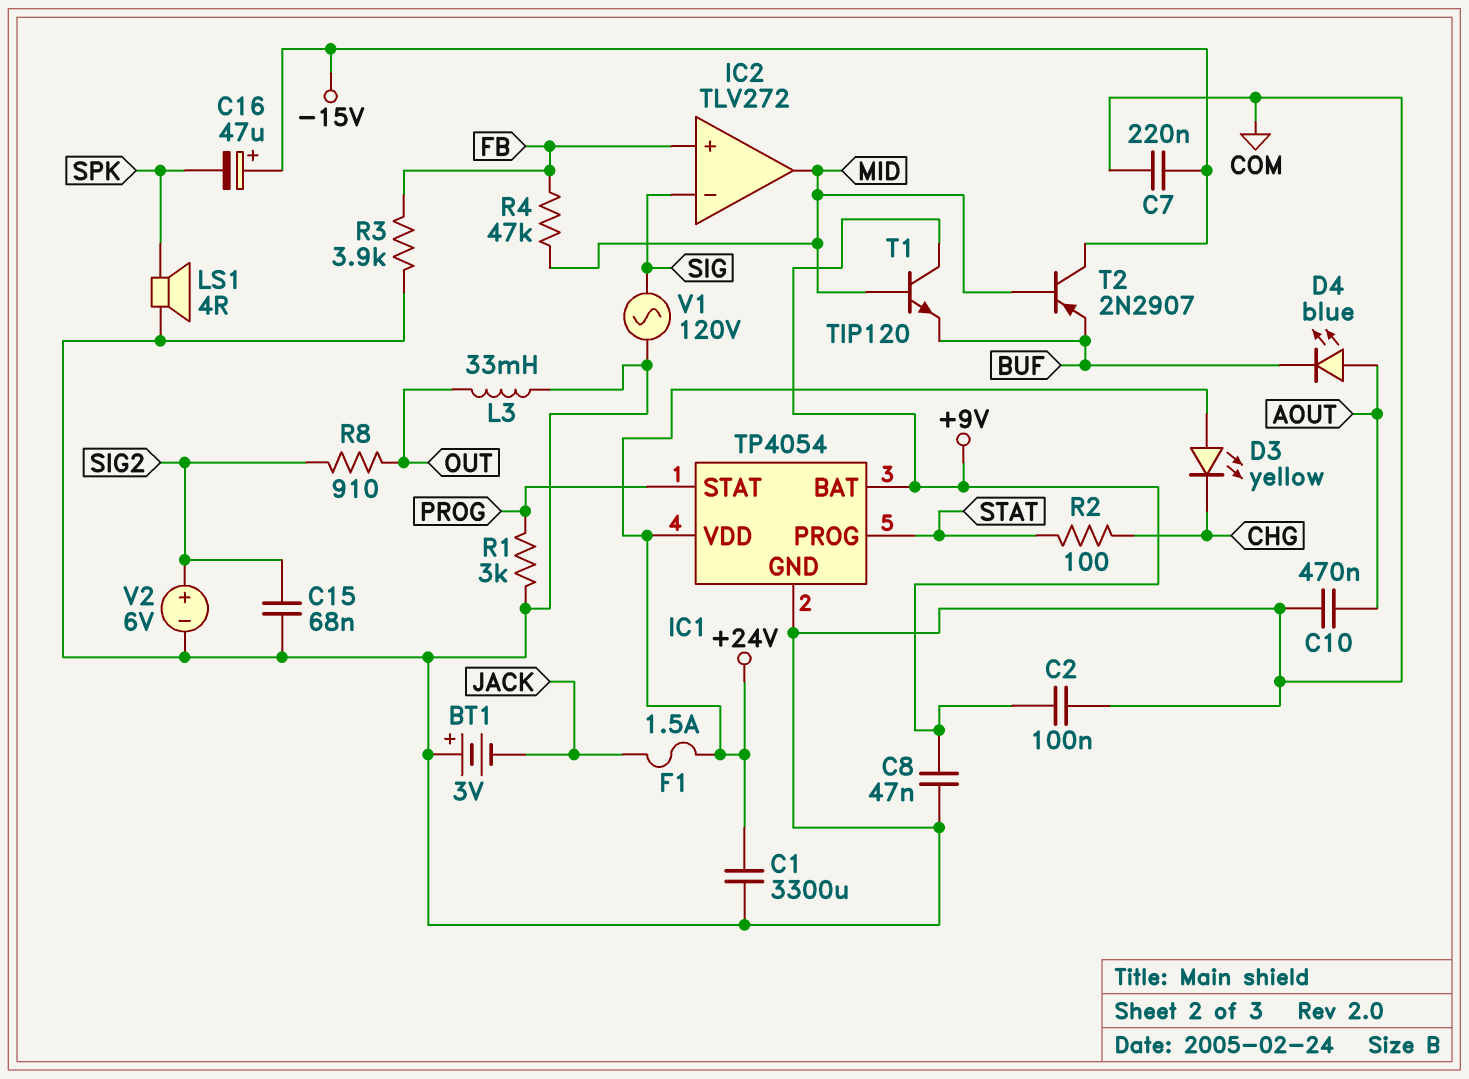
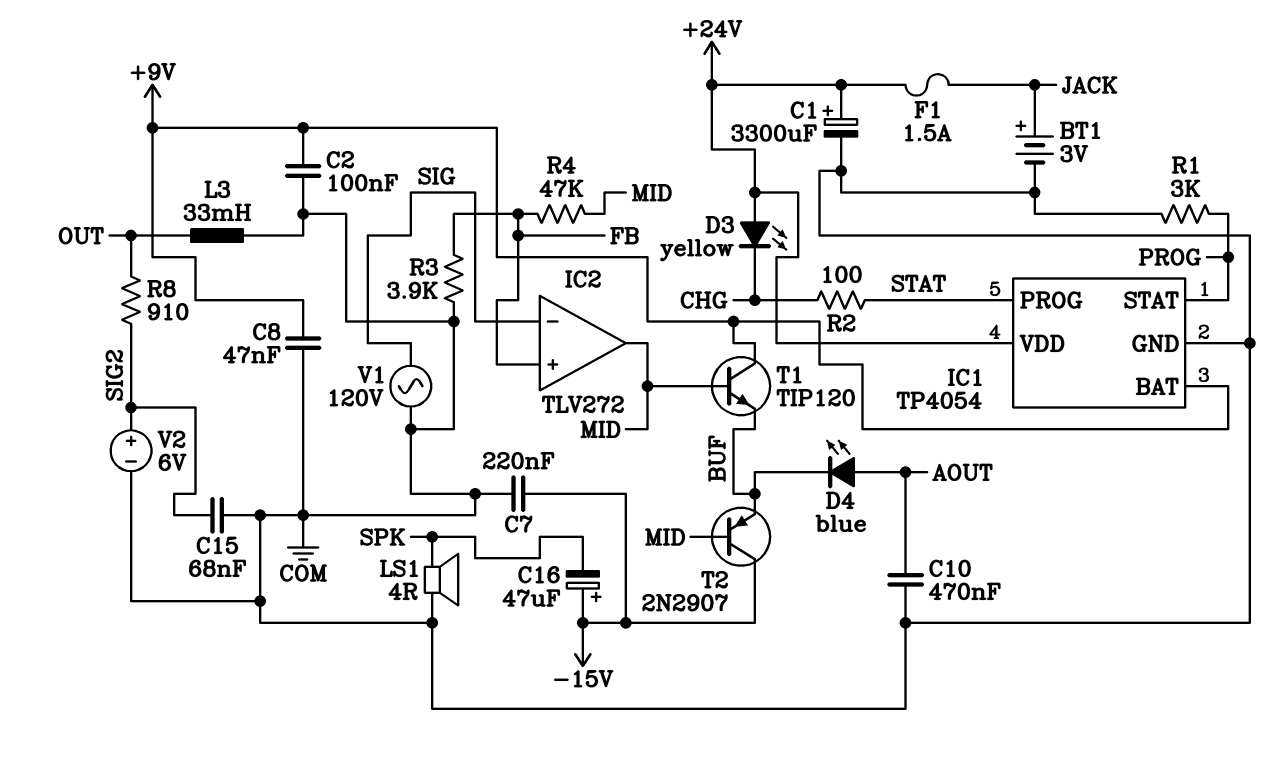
BT1: 3V (plus COM, minus JACK) -> 3V (plus JACK, minus COM)
C1: 3300uF (+24V, COM) -> 3300uF (plus +24V, minus COM)

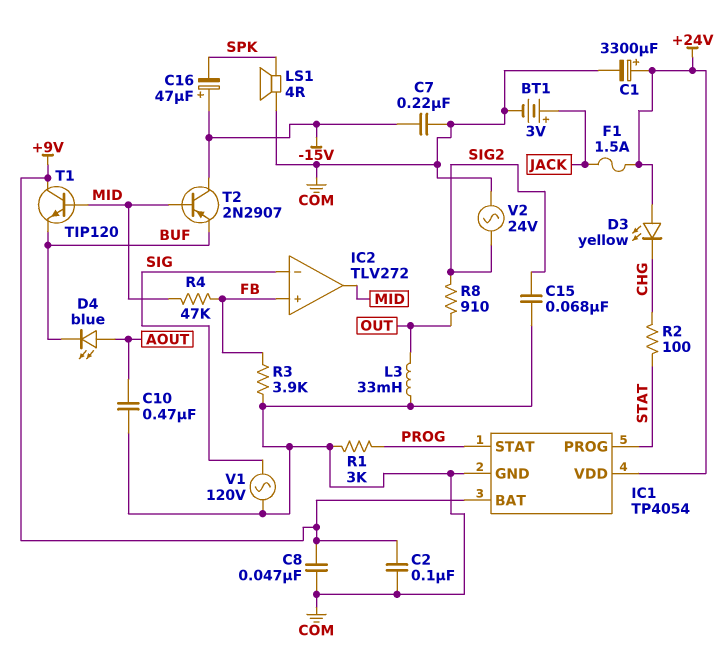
V2: 6V (plus SIG2, minus COM) -> AC 24V (COM, SIG2)

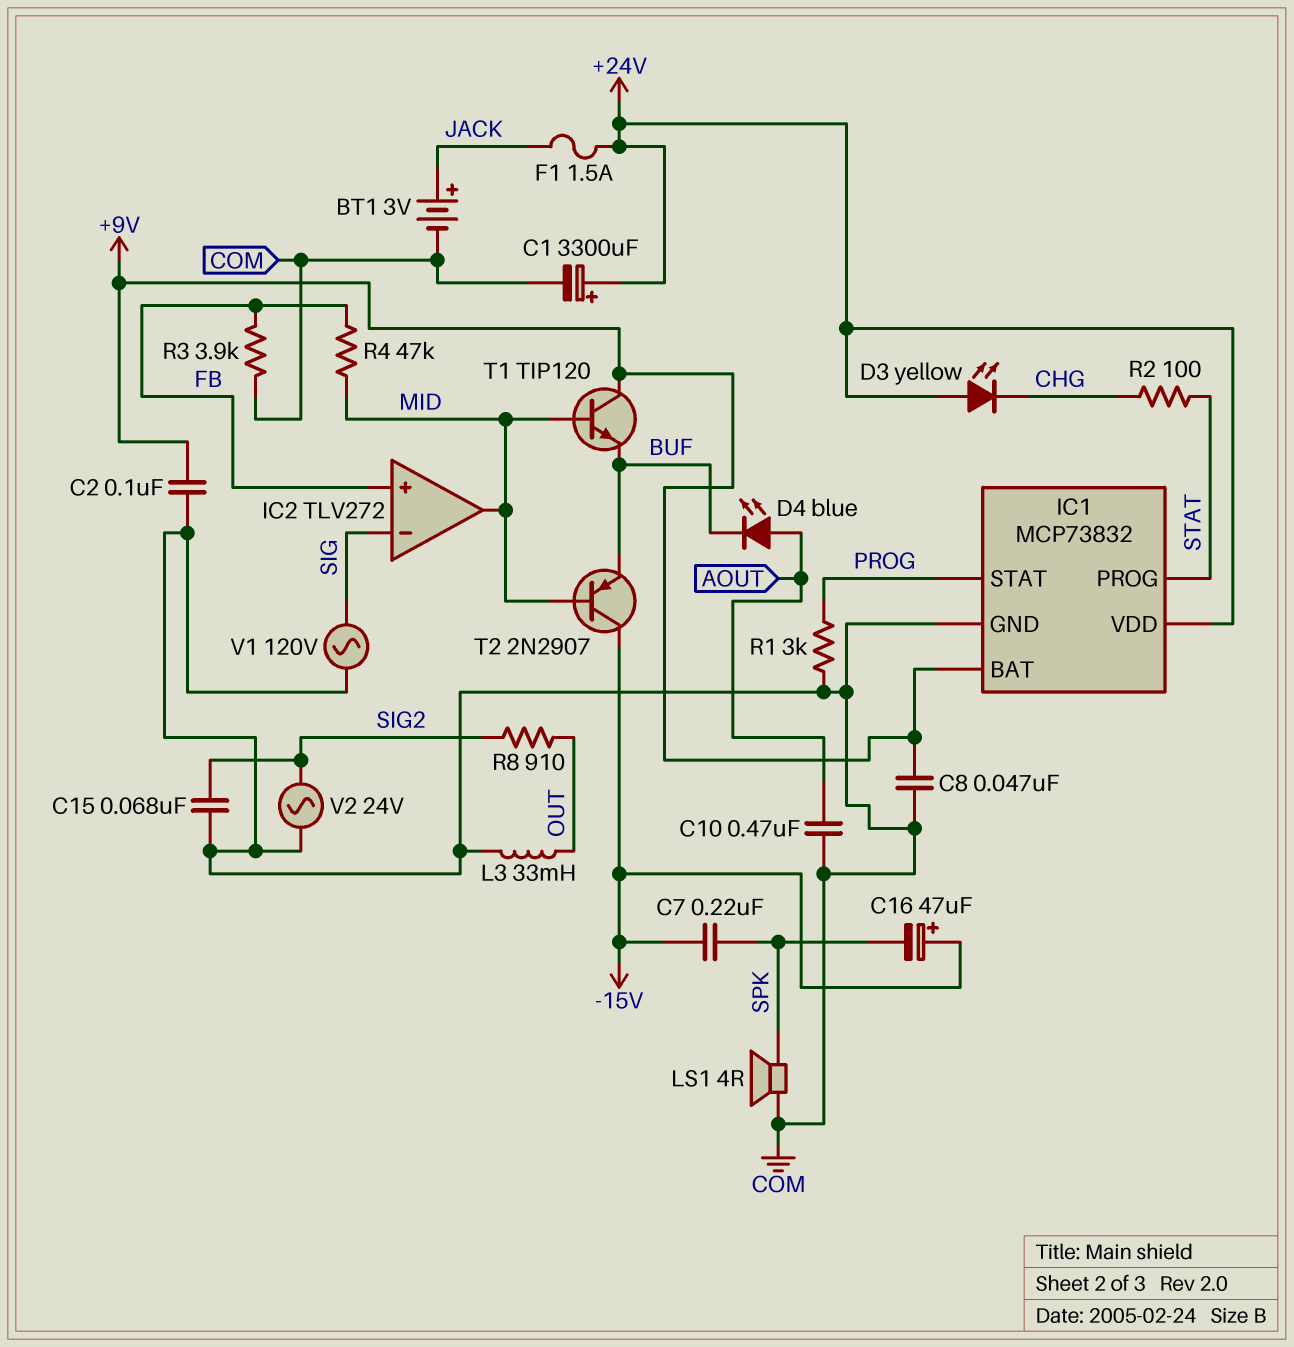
C7: 220nF (-15V, COM) -> 220nF (-15V, SPK)
IC1: TP4054 -> MCP73832

